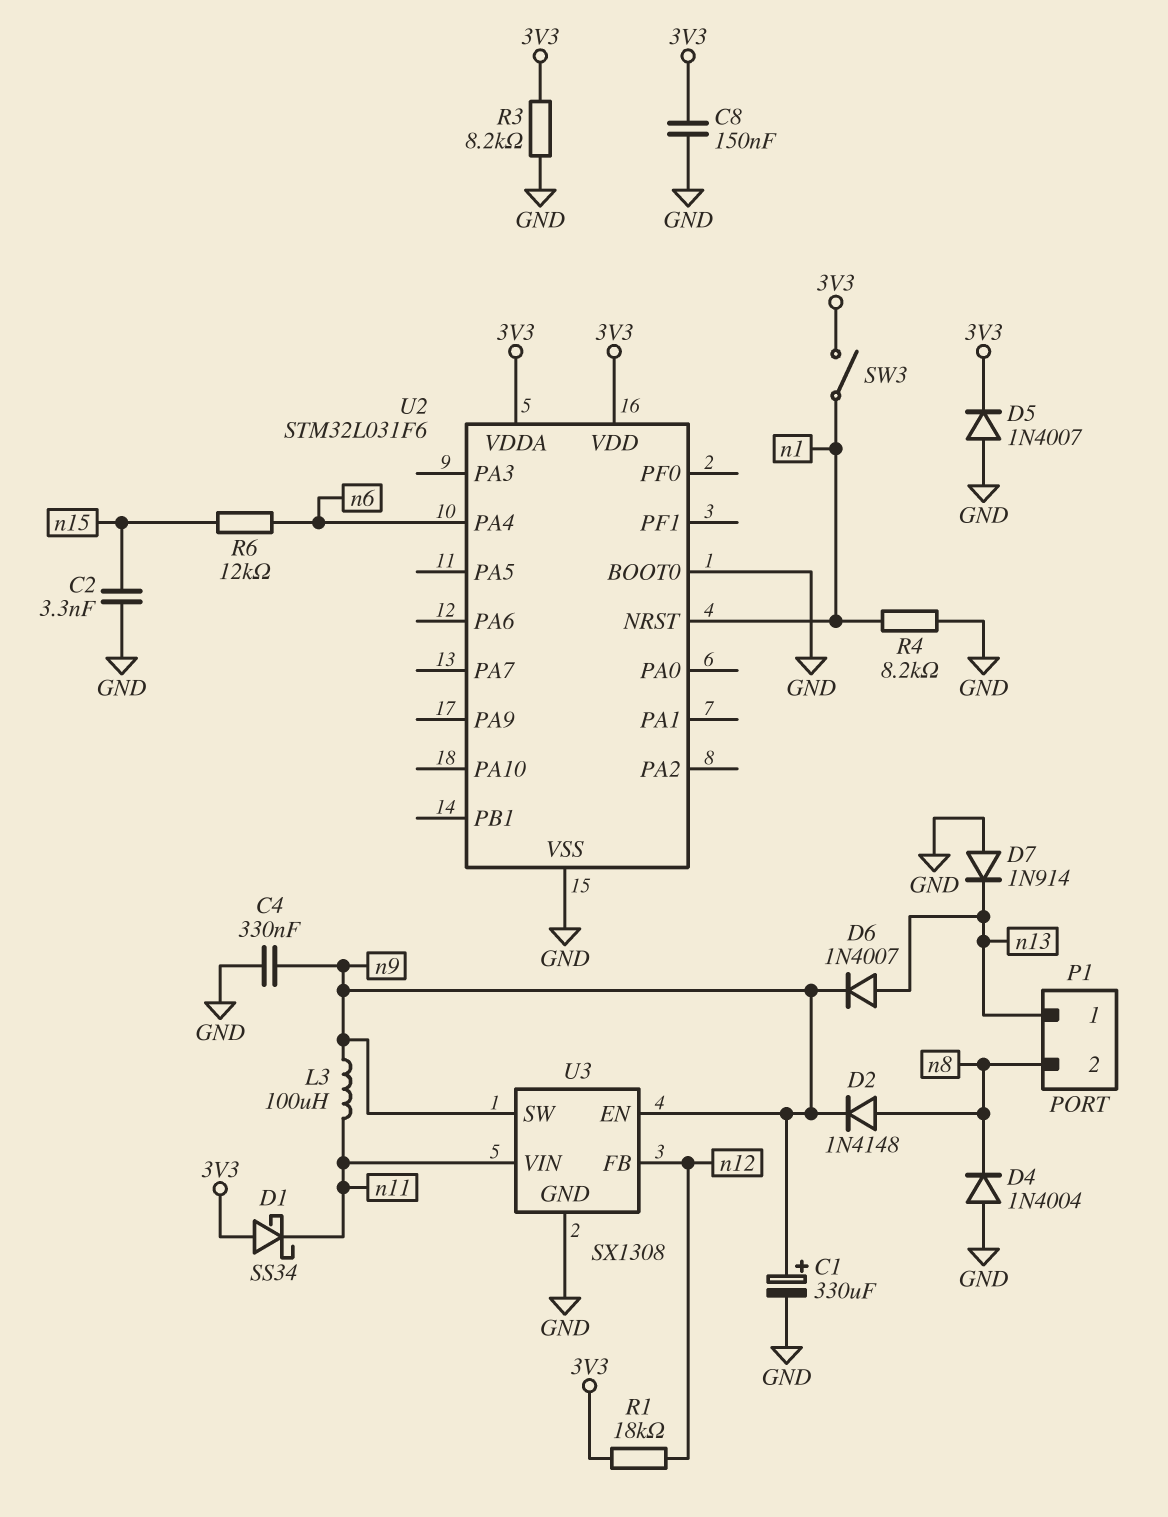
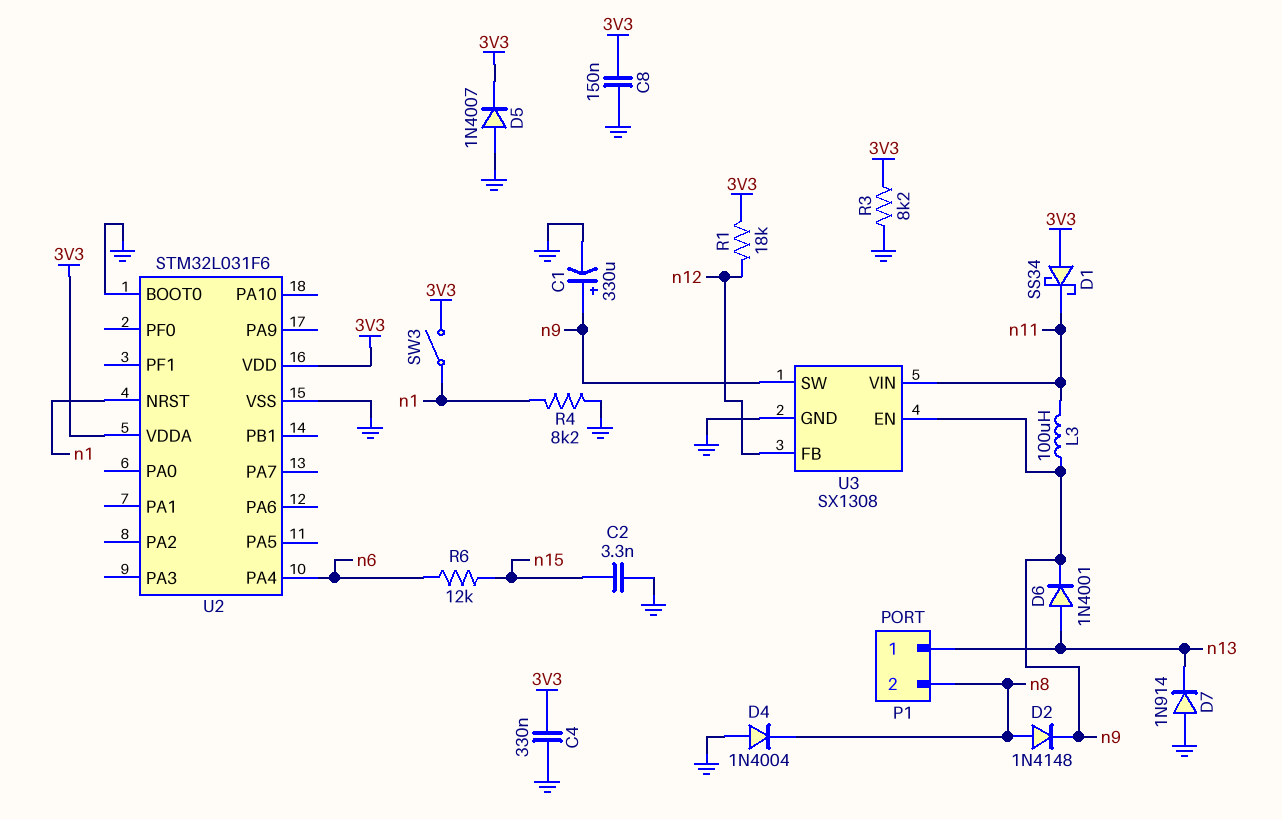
C4: 330nF (GND, n9) -> 330nF (3V3, GND)
D6: diode 1N4007 (A n13, K n9) -> diode 1N4001 (A n13, K n9)

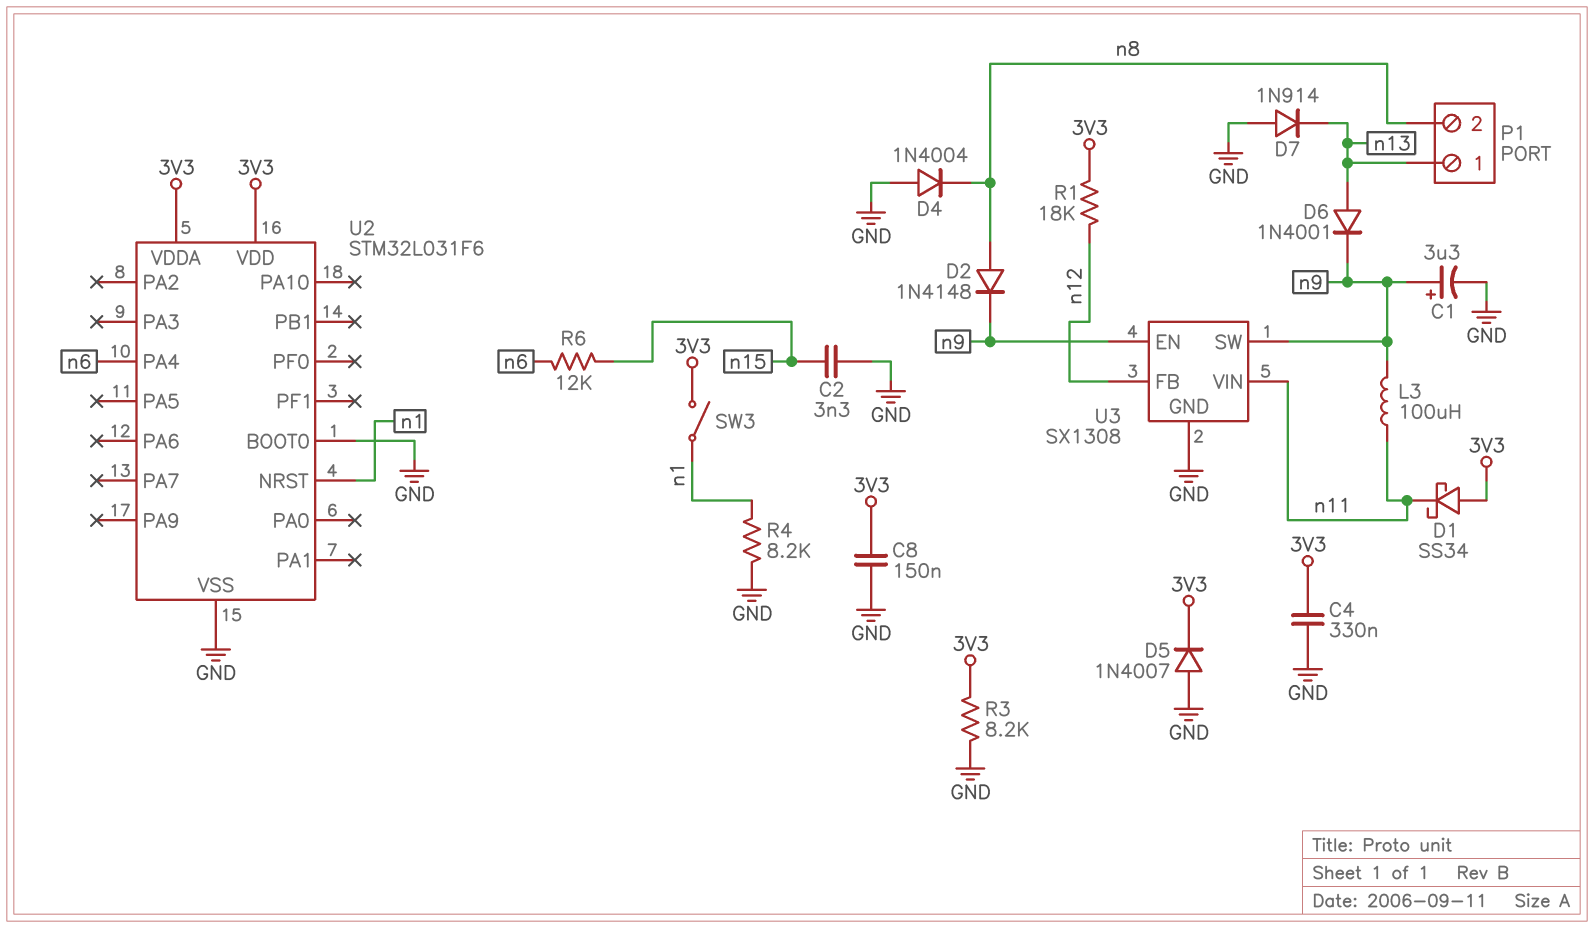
C1: 330uF (plus n9, minus GND) -> 3.3uF (plus n9, minus GND)

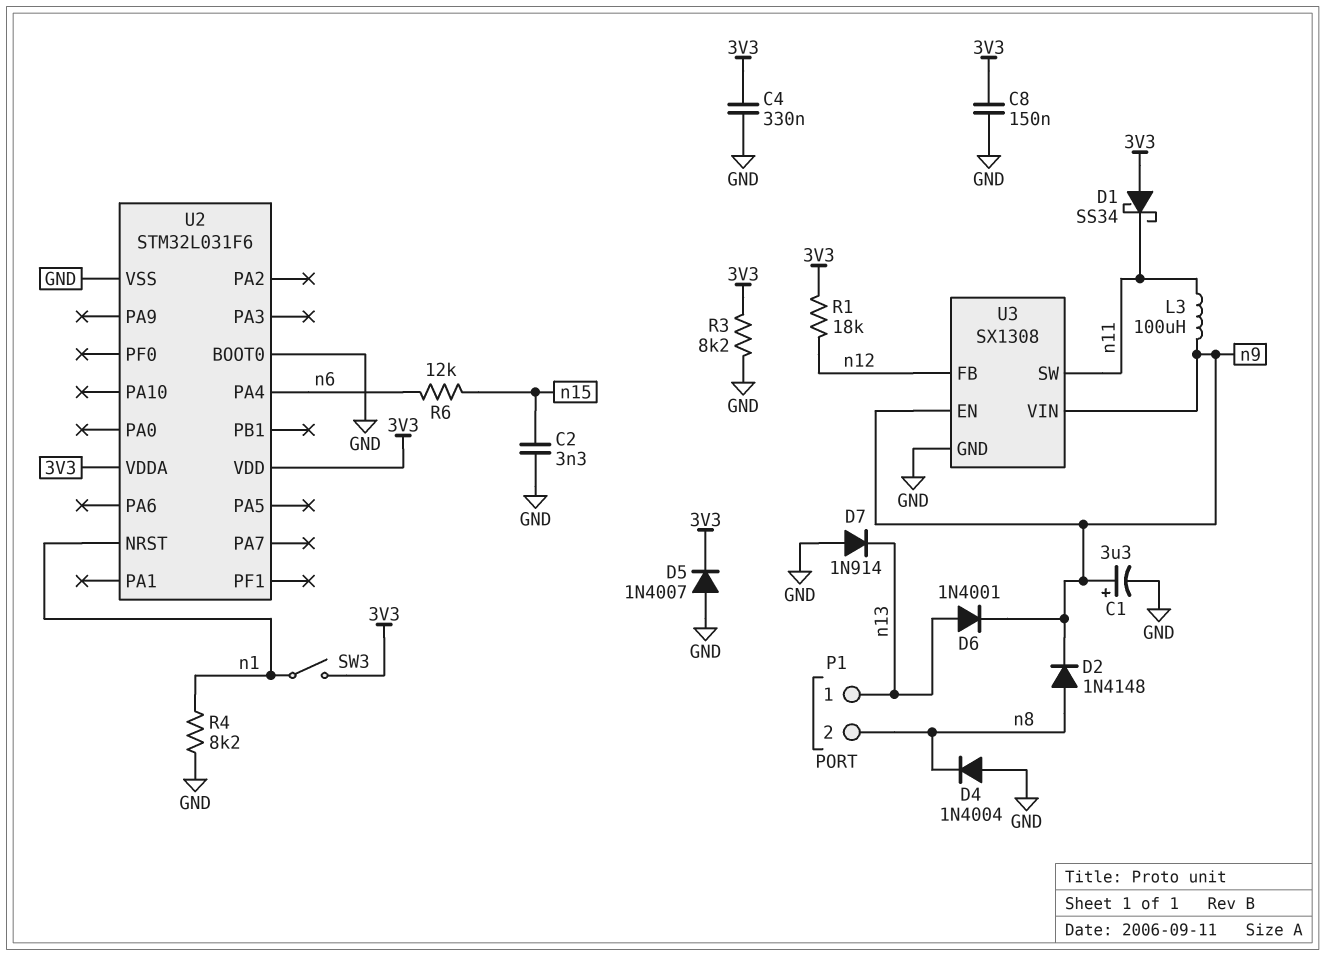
U3 pin SW: n9 -> n11
U3 pin VIN: n11 -> n9

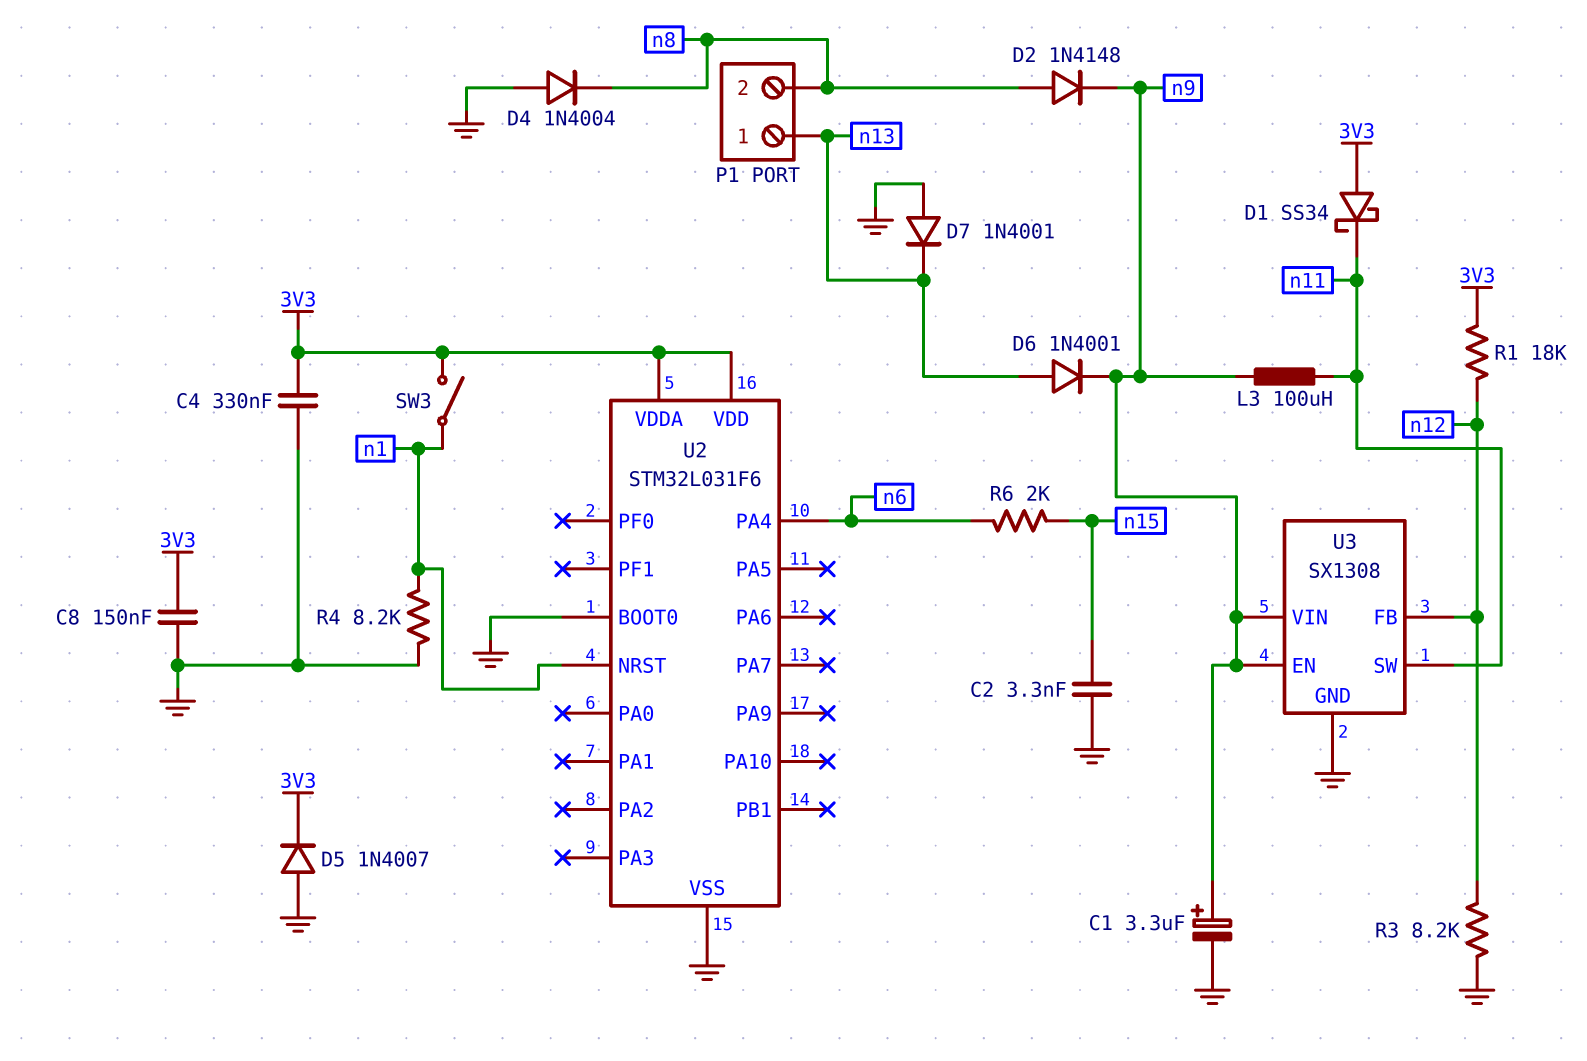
D7: diode 1N914 (A GND, K n13) -> diode 1N4001 (A GND, K n13)
R3: 8.2k (3V3, GND) -> 8.2k (GND, n12)
R6: 12k (n6, n15) -> 2k (n6, n15)

